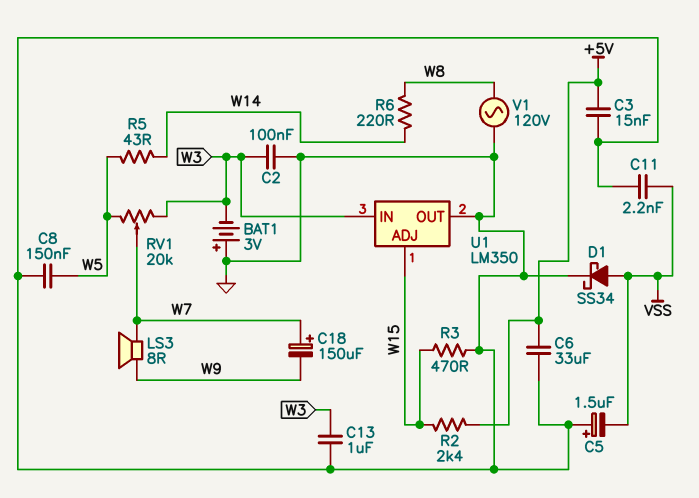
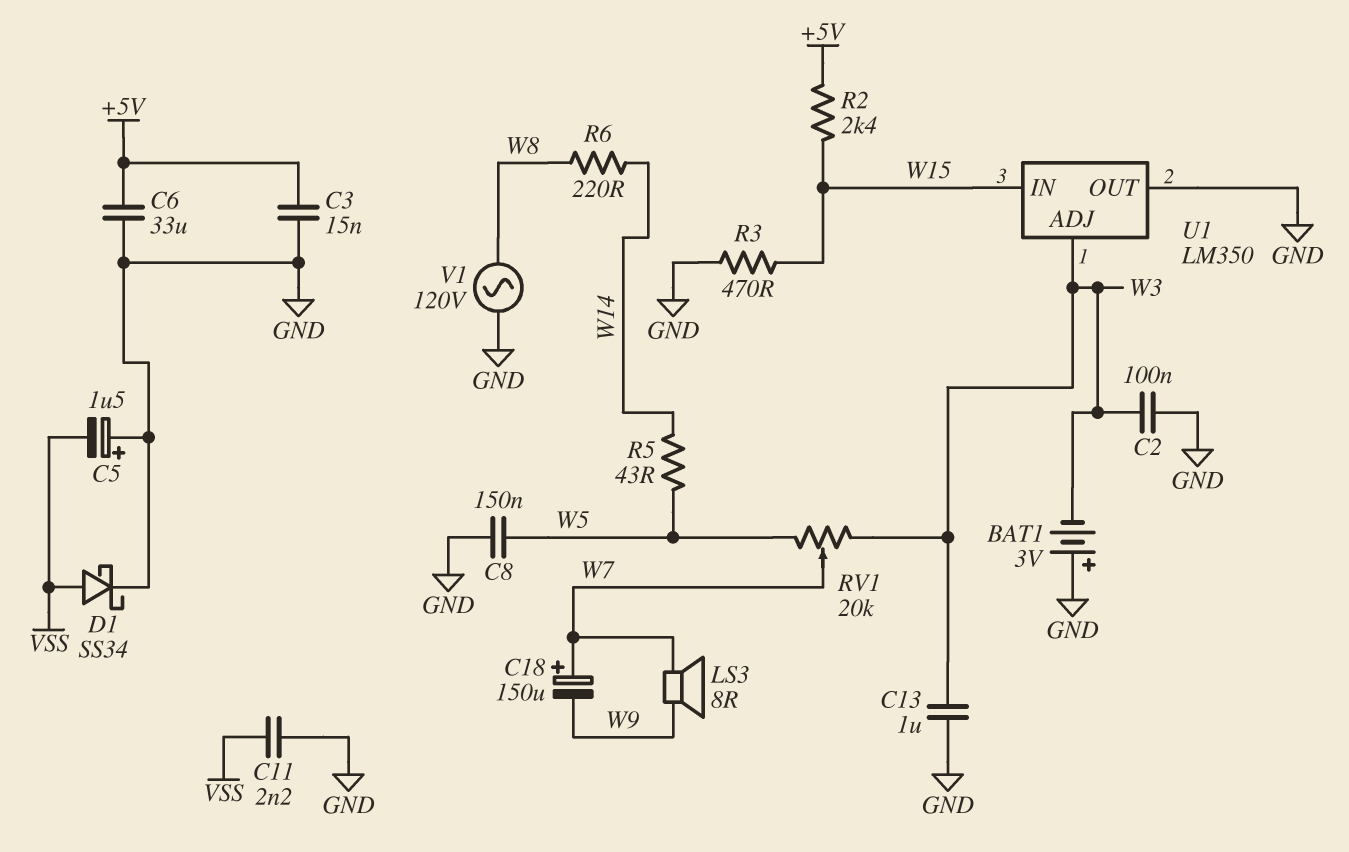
U1 pin ADJ: W15 -> W3
U1 pin IN: W3 -> W15

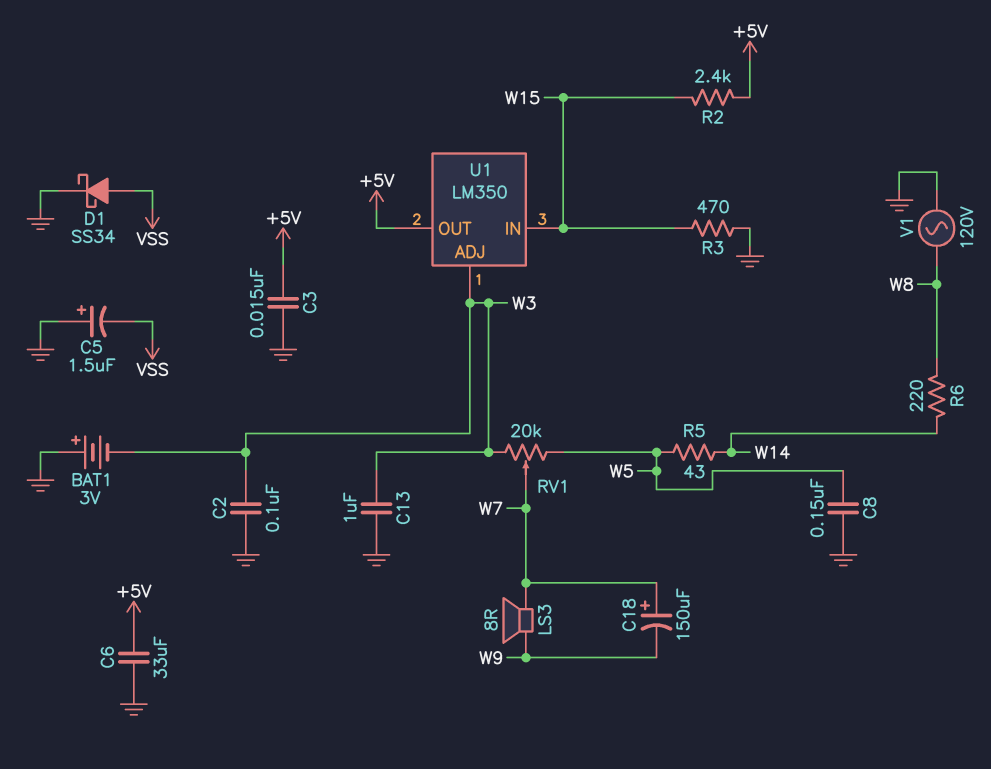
C11: 2.2nF (GND, VSS) -> none
U1 pin OUT: GND -> +5V

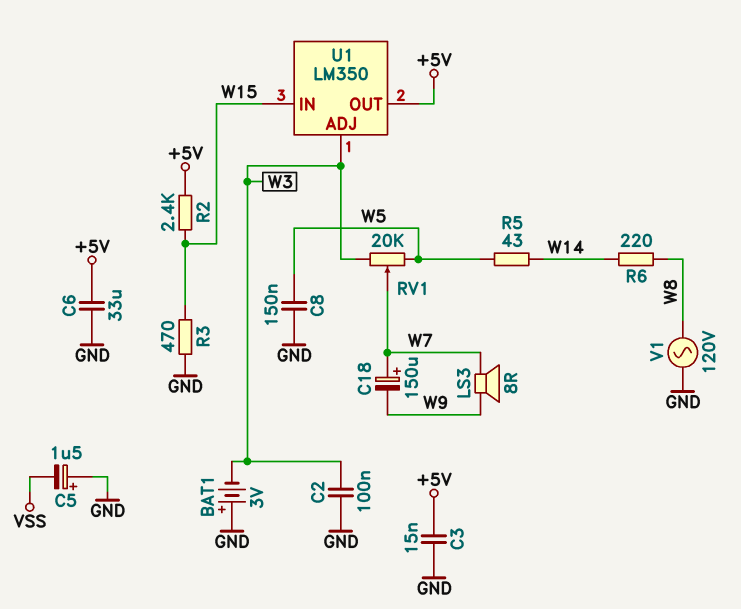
C13: 1uF (GND, W3) -> none
D1: schottky SS34 (A VSS, K GND) -> none

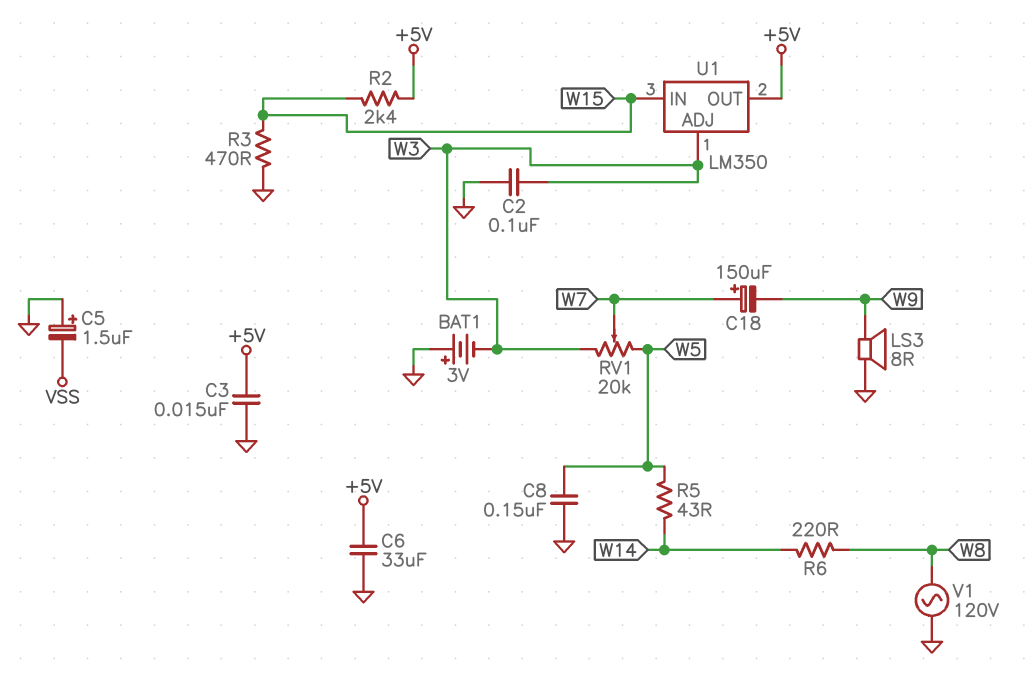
LS3: speaker 8R (W7, W9) -> speaker 8R (GND, W9)

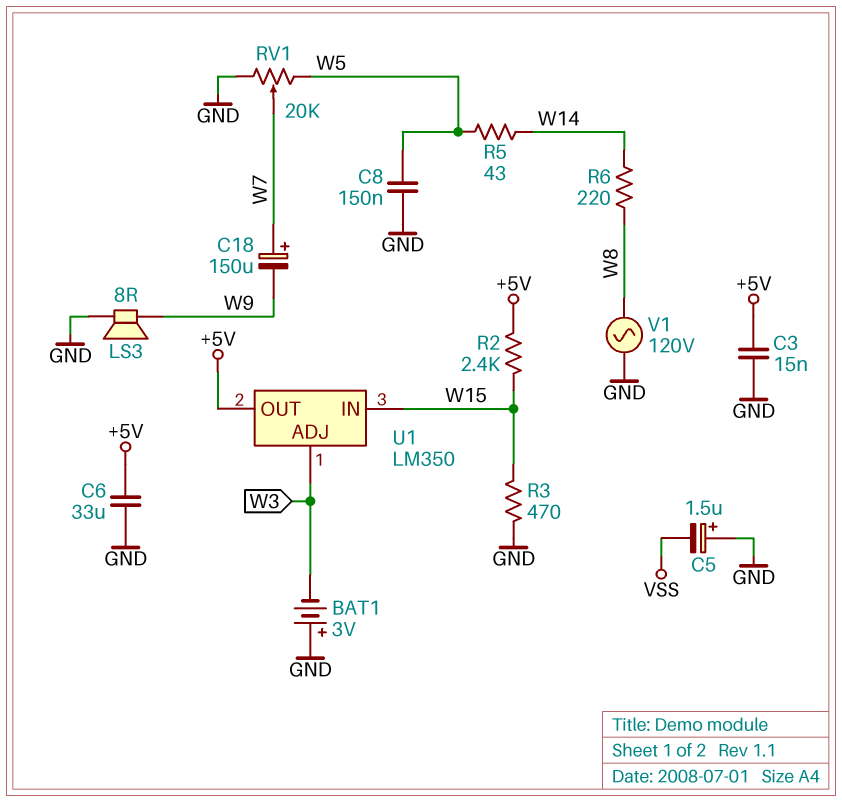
C2: 100nF (GND, W3) -> none
RV1: 20k (W3, W5, wiper W7) -> 20k (GND, W5, wiper W7)

